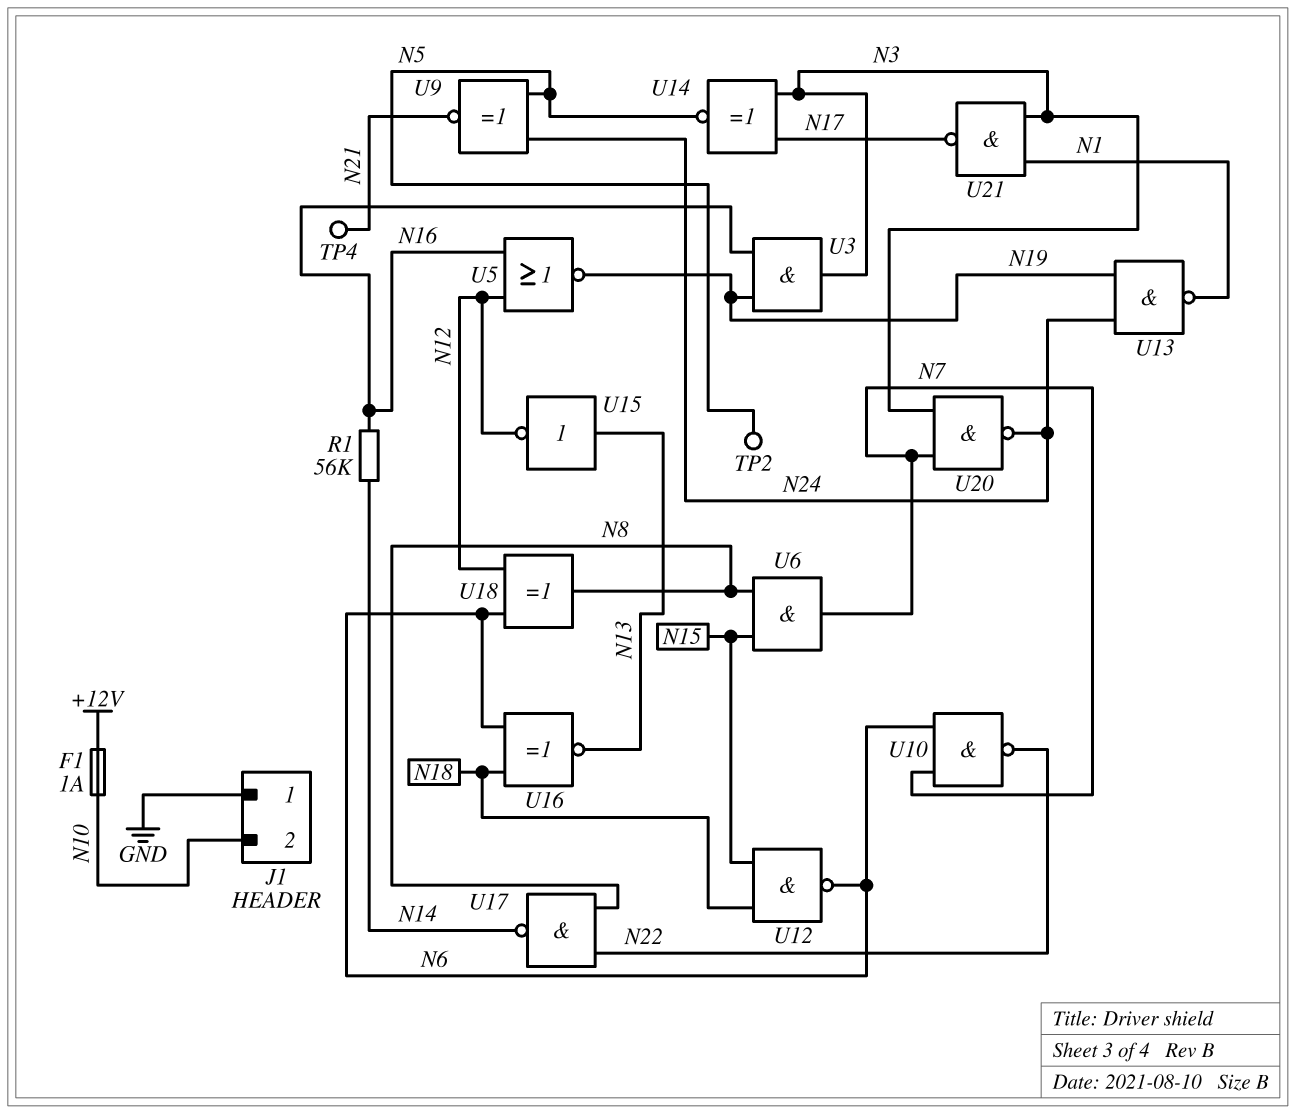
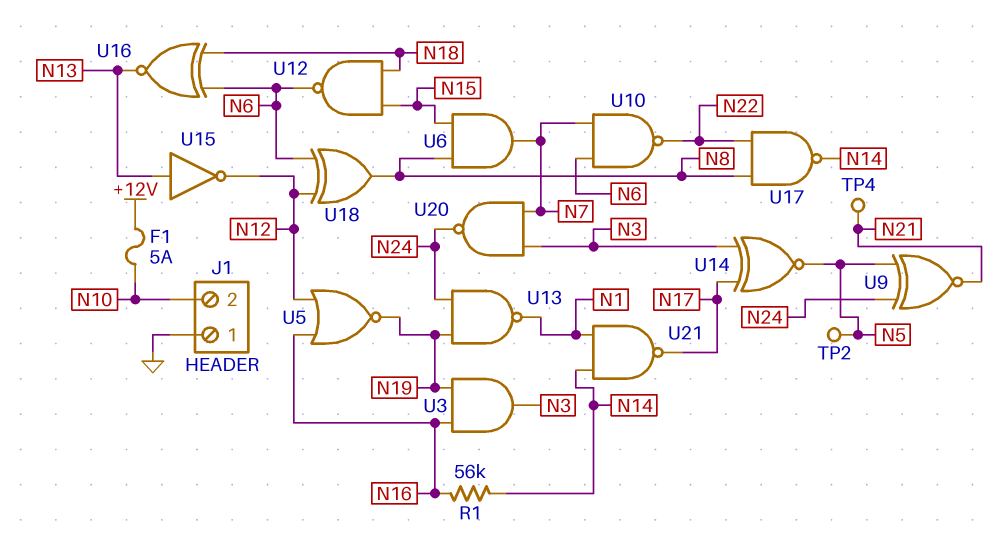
F1: 1A (+12V, N10) -> 5A (+12V, N10)
U21: NAND (in N1, in N3, out N17) -> NAND (in N1, in N14, out N17)

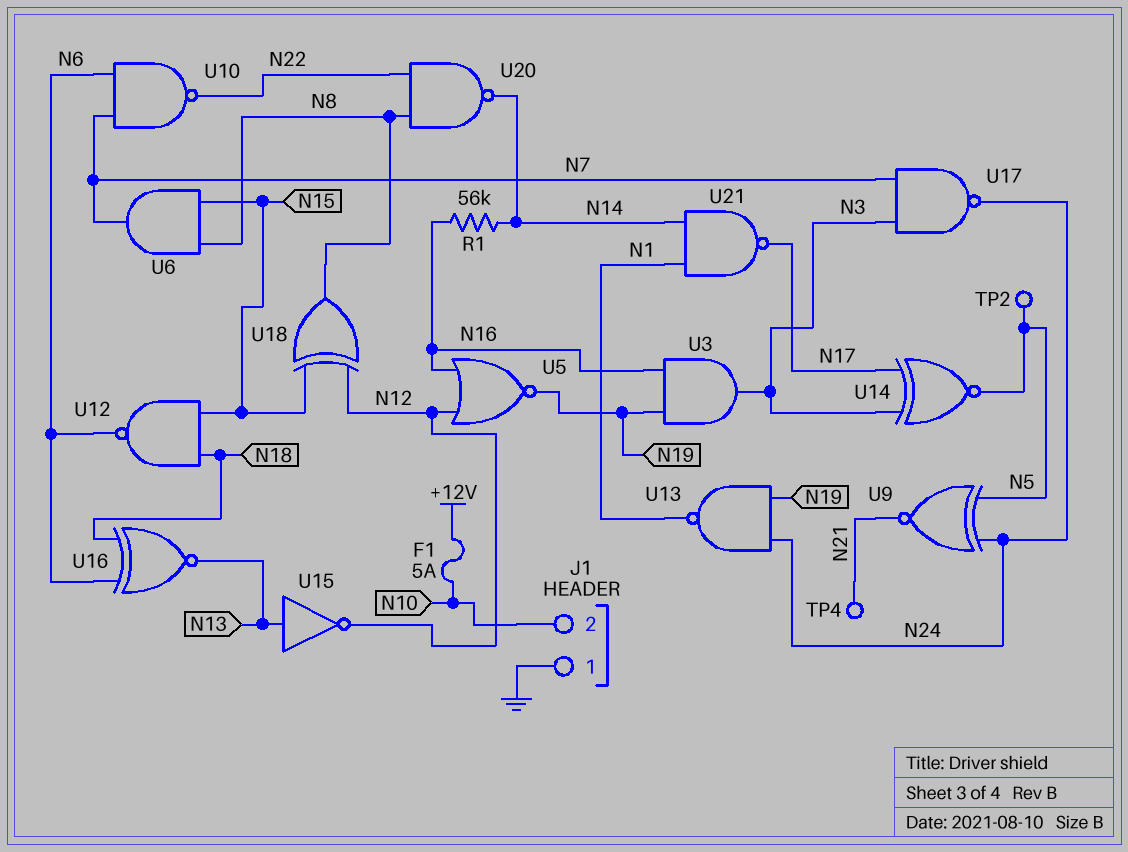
U17: NAND (in N8, in N22, out N14) -> NAND (in N3, in N7, out N24)
U18: XOR (in N6, in N12, out N8) -> XOR (in N12, in N15, out N8)
U20: NAND (in N3, in N7, out N24) -> NAND (in N8, in N22, out N14)

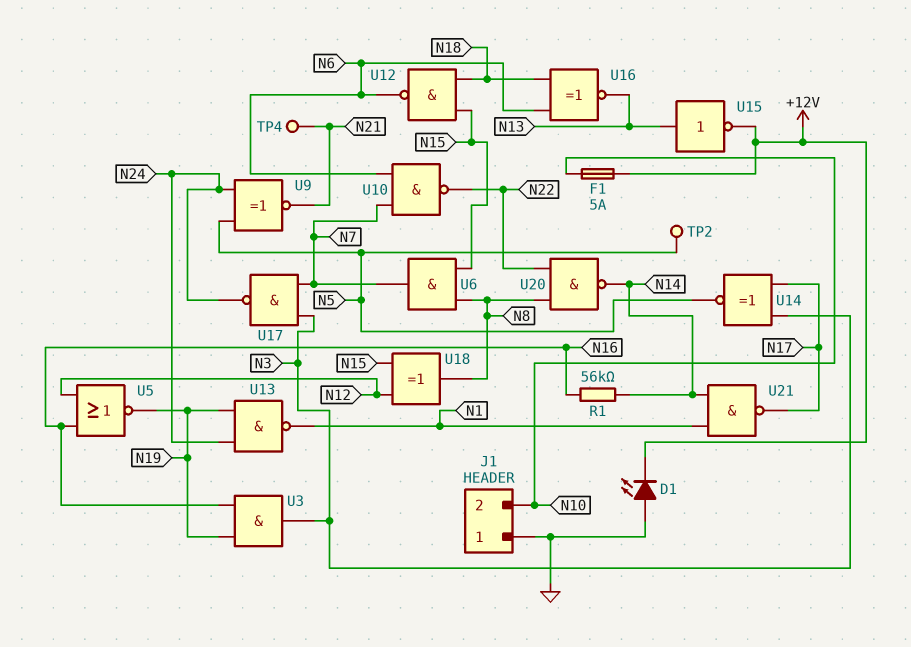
D1: none -> LED (A GND, K +12V)
U15: NOT (in N13, out N12) -> NOT (in N13, out +12V)

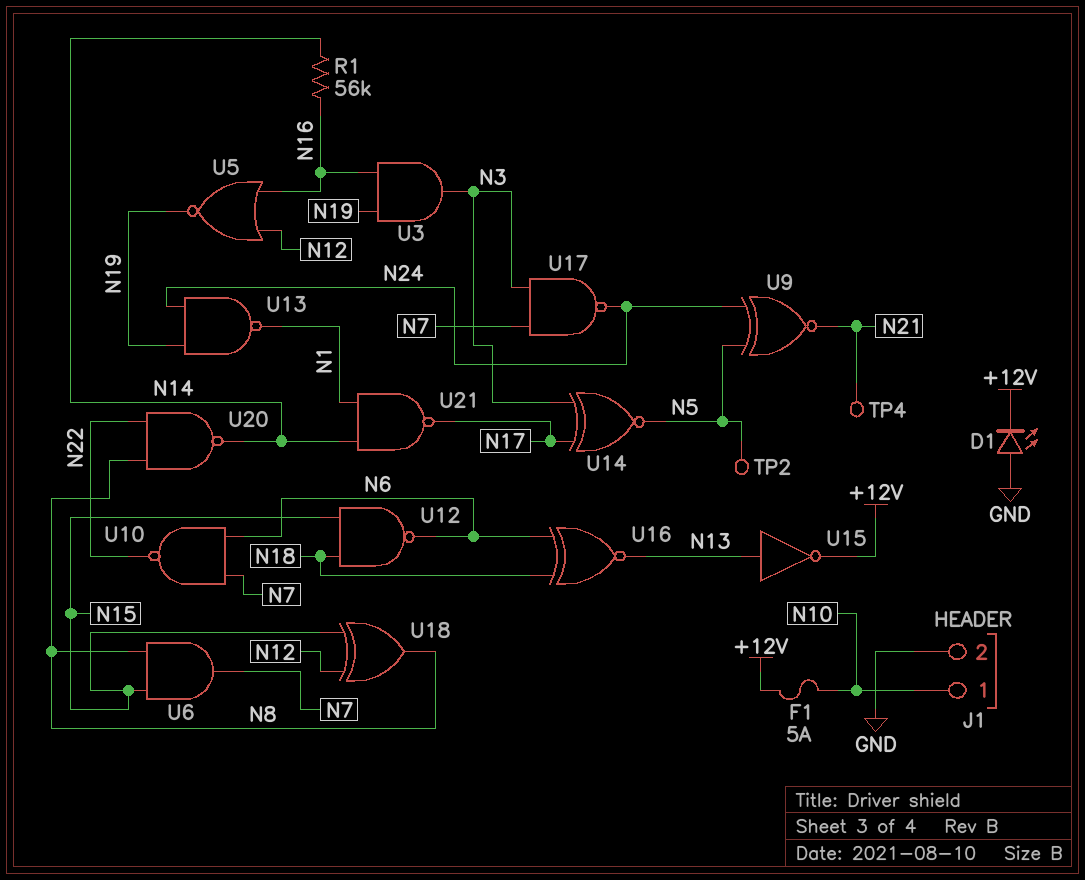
J1 pin 1: GND -> N10
J1 pin 2: N10 -> GND

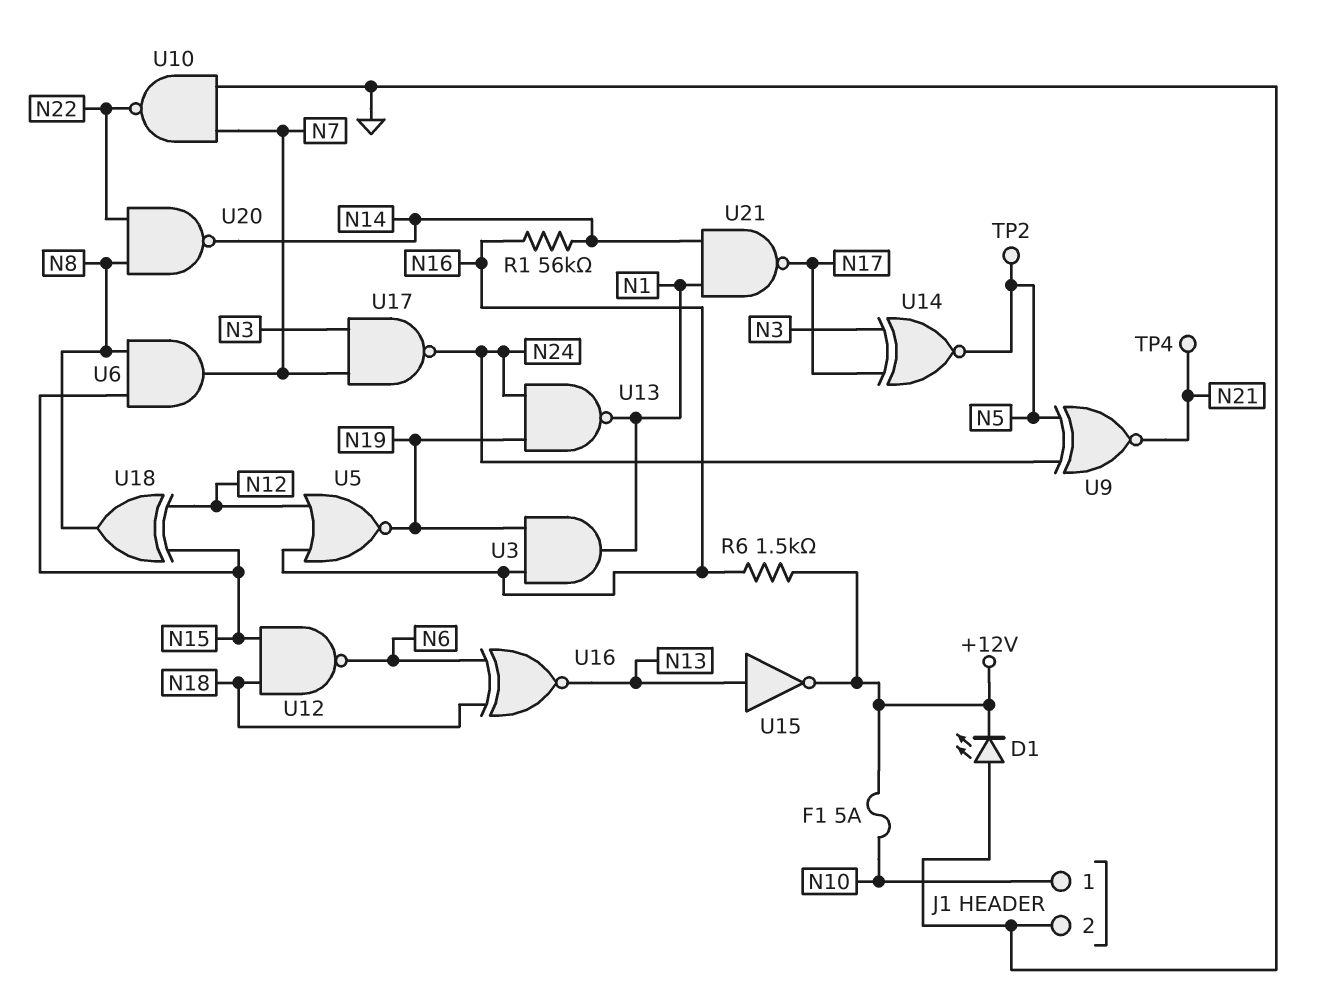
R6: none -> 1.5k (+12V, N16)
U3: AND (in N16, in N19, out N3) -> AND (in N16, in N19, out N1)
U10: NAND (in N6, in N7, out N22) -> NAND (in GND, in N7, out N22)

